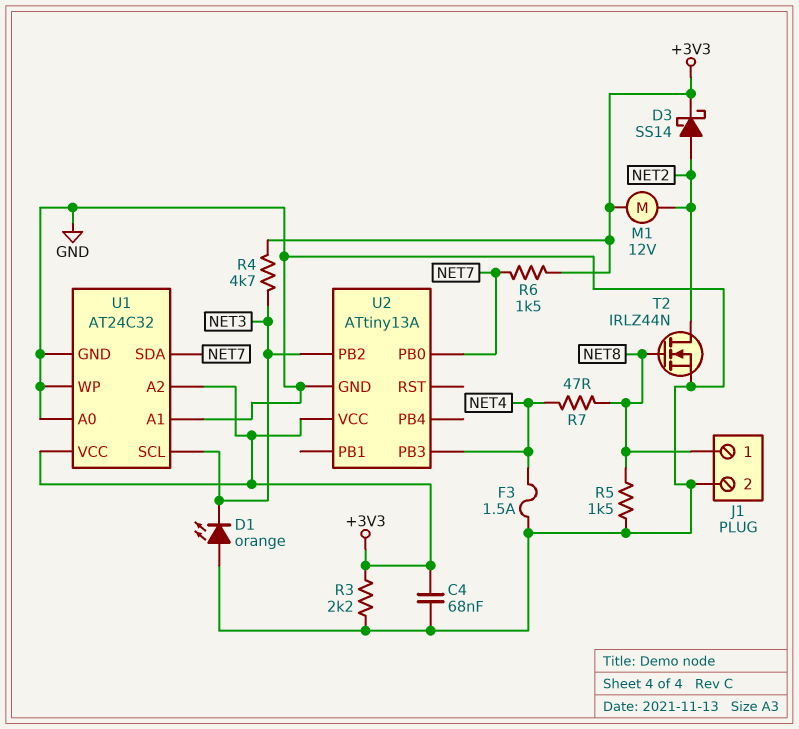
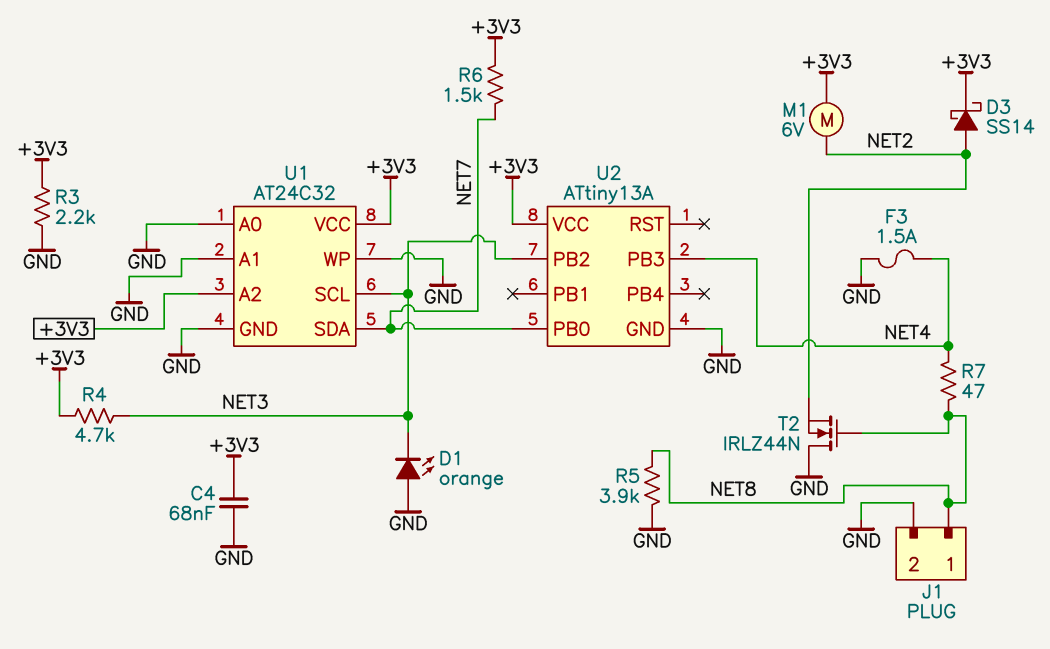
M1: motor 12V (+3V3, NET2) -> motor 6V (+3V3, NET2)
R5: 1.5k (GND, NET8) -> 3.9k (GND, NET8)
T2: NMOS IRLZ44N (G NET8, D NET2, S GND) -> NMOS IRLZ44N (G NET8, D GND, S NET2)

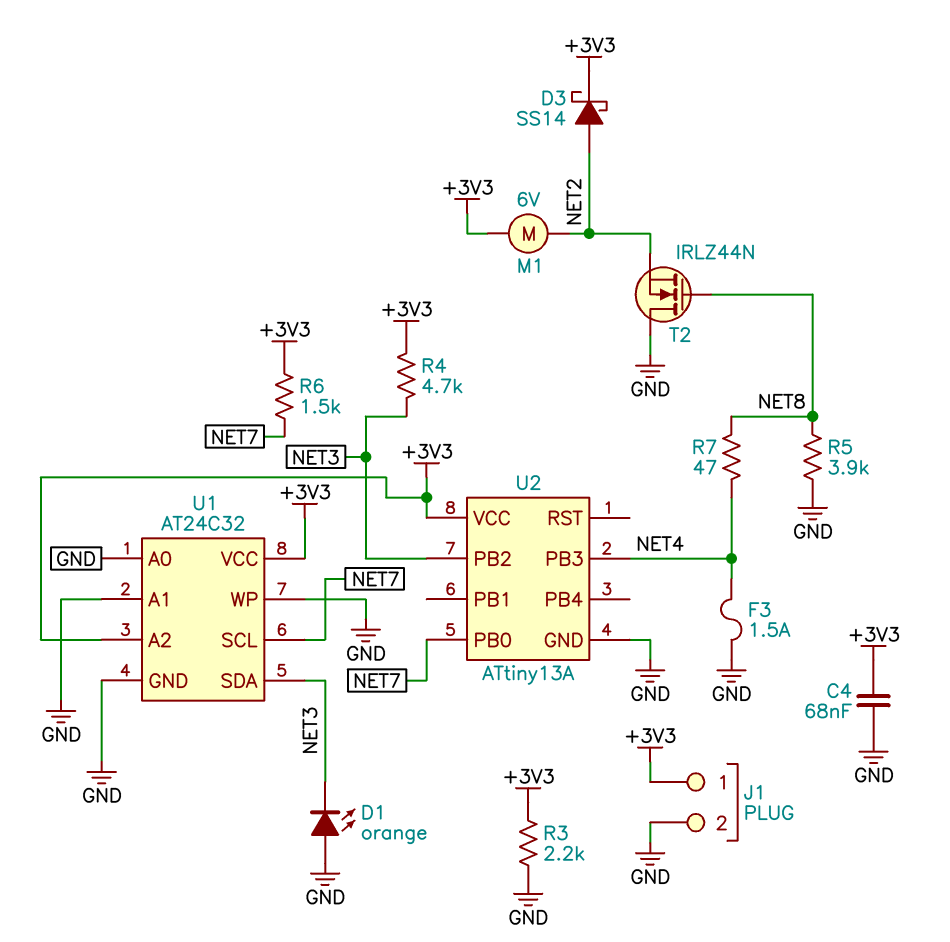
J1 pin 1: NET8 -> +3V3
U1 pin SCL: NET3 -> NET7
U1 pin SDA: NET7 -> NET3

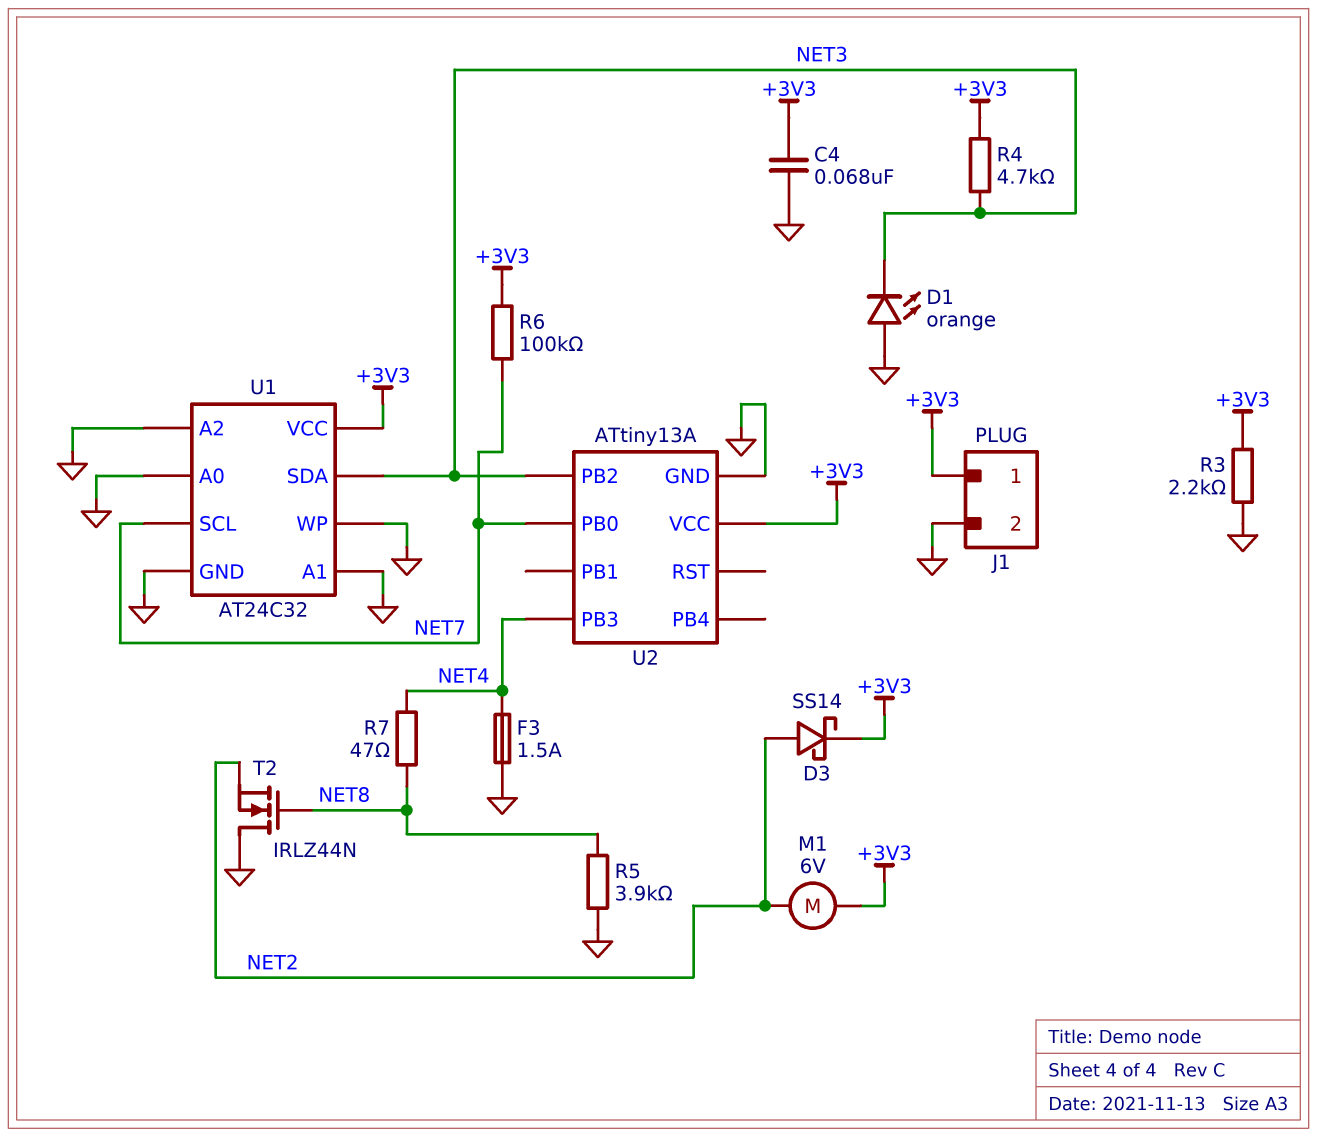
R6: 1.5k (+3V3, NET7) -> 100k (+3V3, NET7)
U1 pin A2: +3V3 -> GND

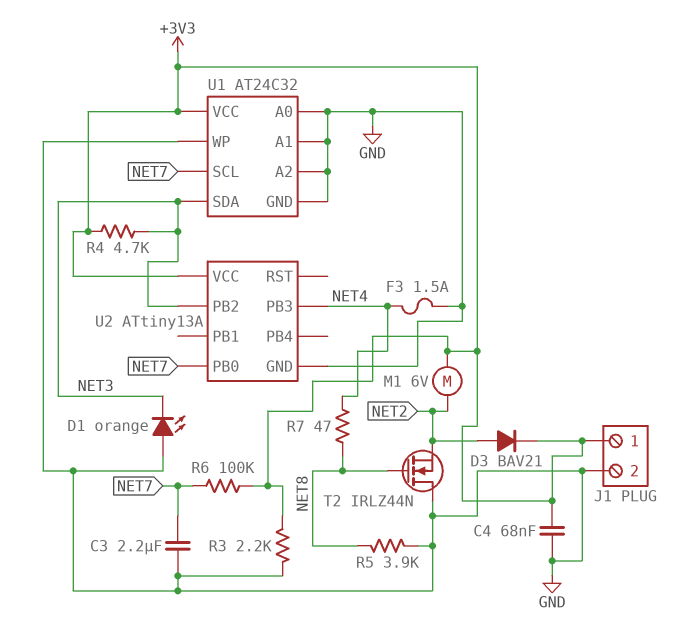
C3: none -> 2.2uF (GND, NET7)
D3: schottky SS14 (A NET2, K +3V3) -> diode BAV21 (A NET2, K +3V3)

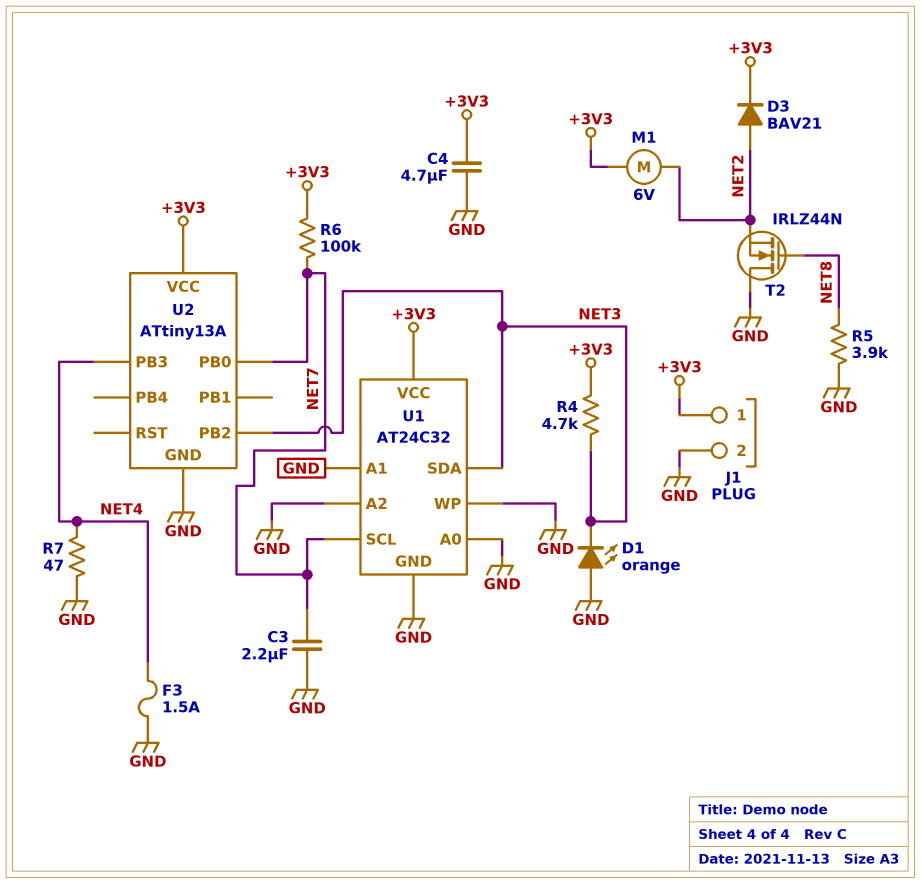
C4: 68nF (+3V3, GND) -> 4.7uF (+3V3, GND)
R3: 2.2k (+3V3, GND) -> none
R7: 47 (NET4, NET8) -> 47 (GND, NET4)

